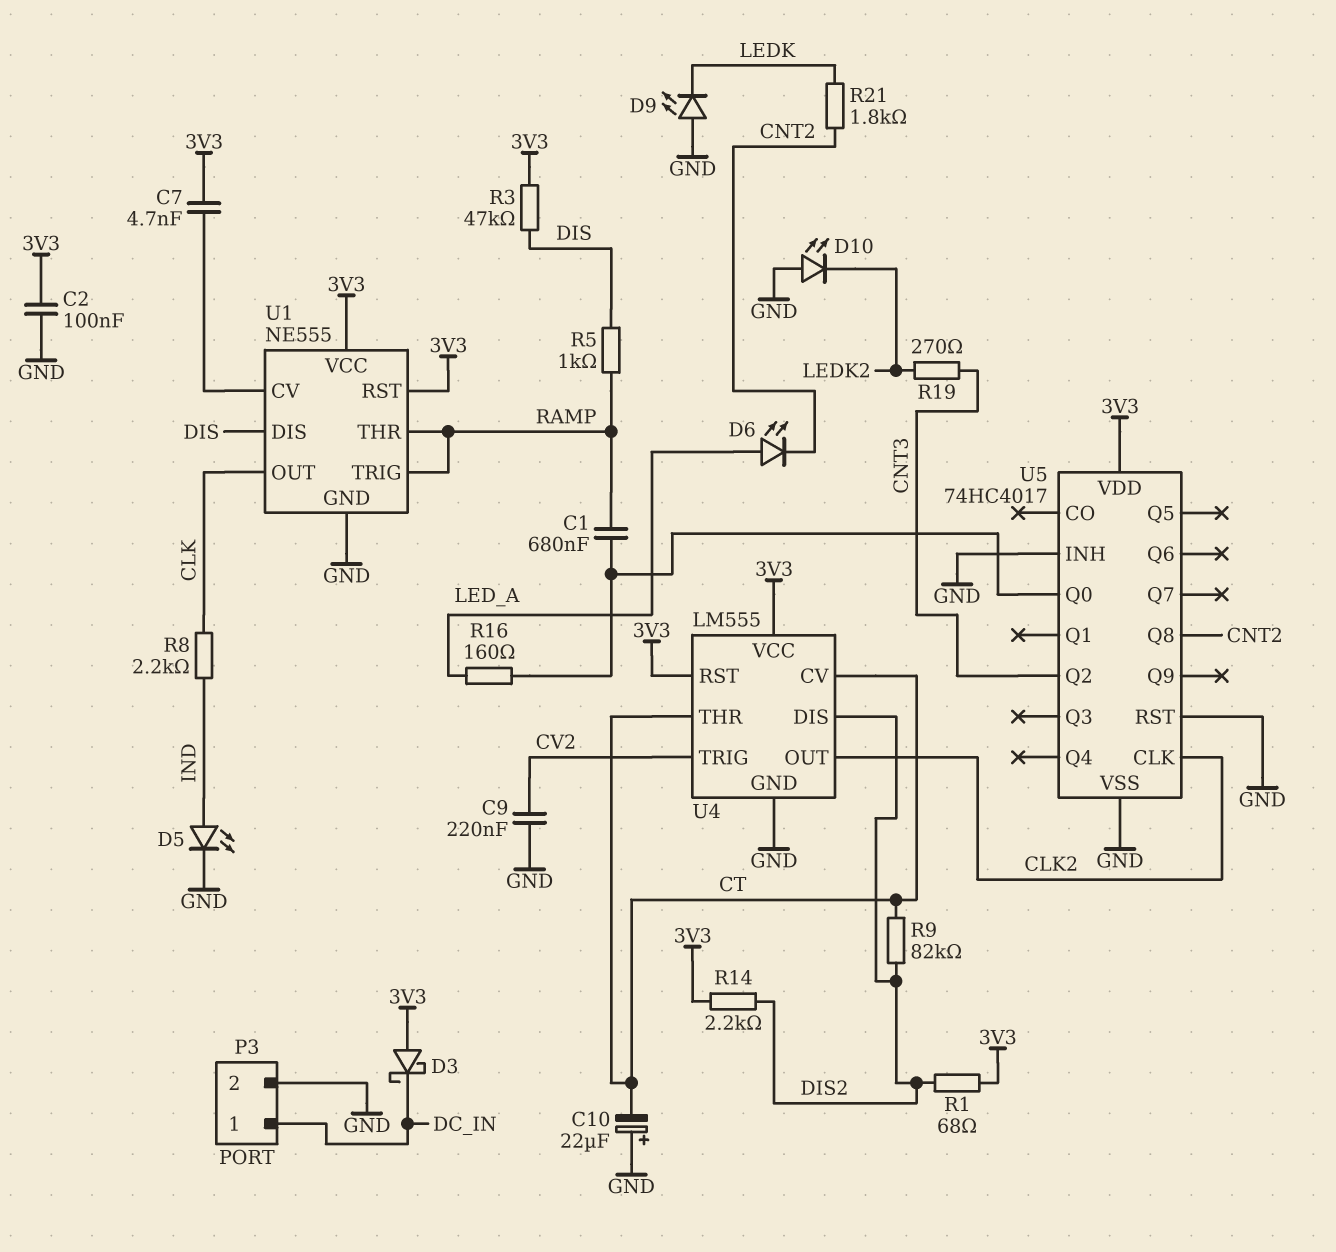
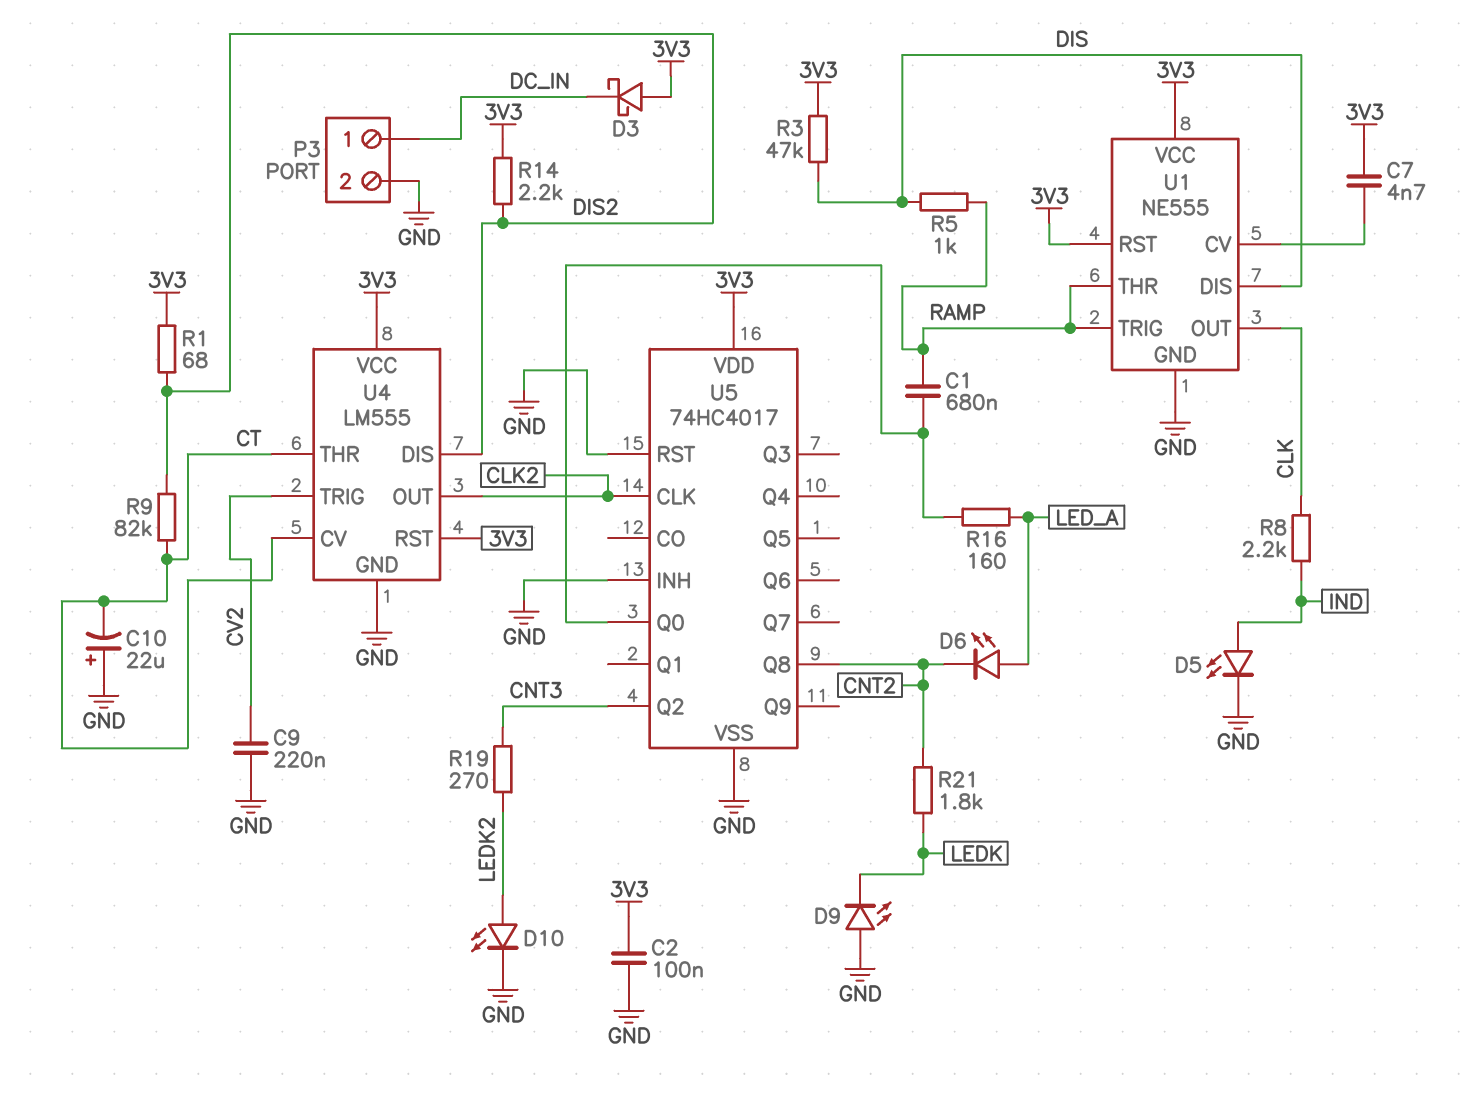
D10: LED (A GND, K LEDK2) -> LED (A LEDK2, K GND)

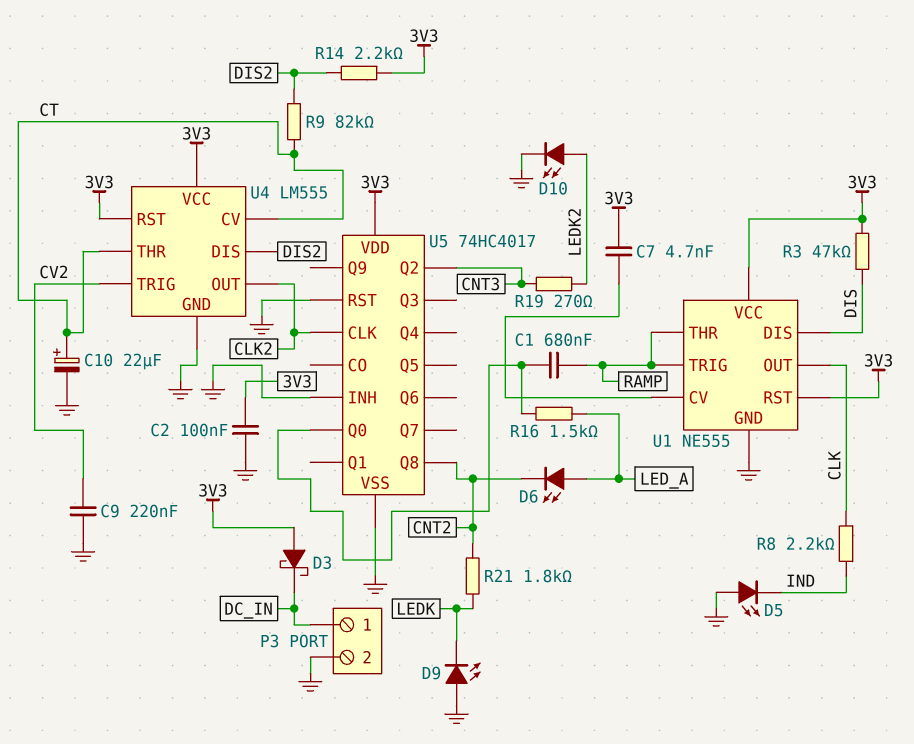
C10: 22uF (plus GND, minus CT) -> 22uF (plus CT, minus GND)
D5: LED (A IND, K GND) -> LED (A GND, K IND)
R1: 68 (3V3, DIS2) -> none
R5: 1k (DIS, RAMP) -> none
R16: 160 (LED_A, U5/Q0) -> 1.5k (LED_A, U5/Q0)

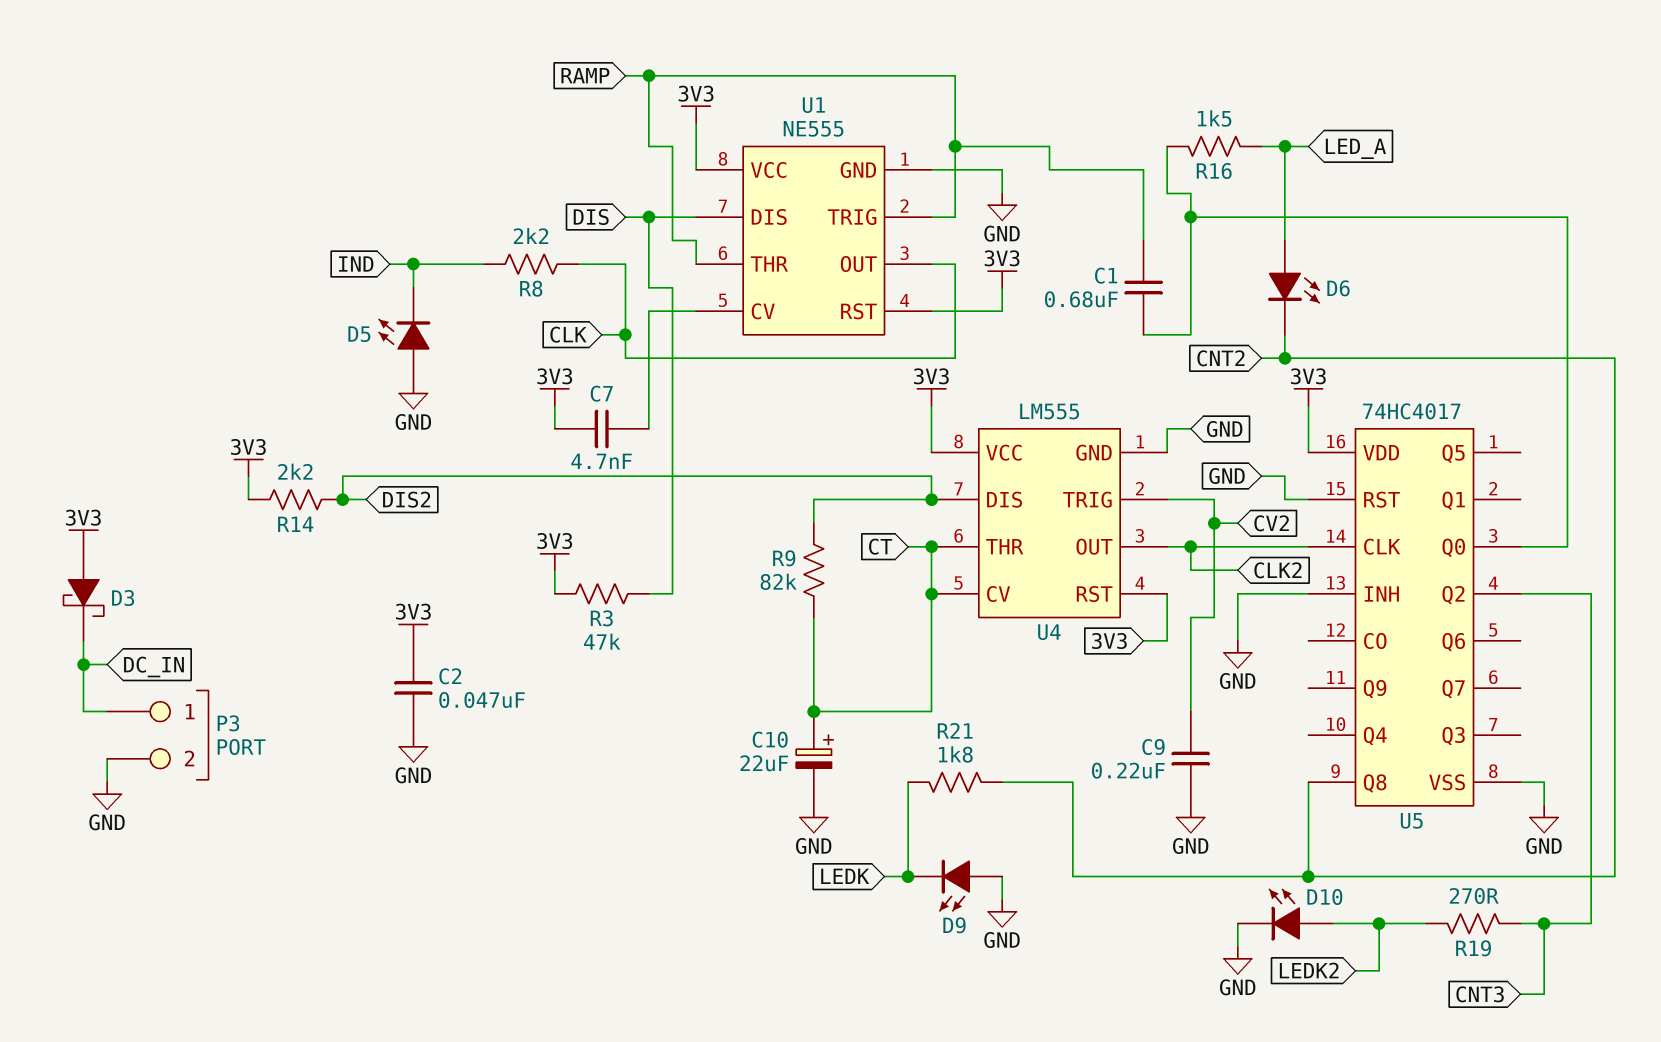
C2: 100nF (3V3, GND) -> 47nF (3V3, GND)

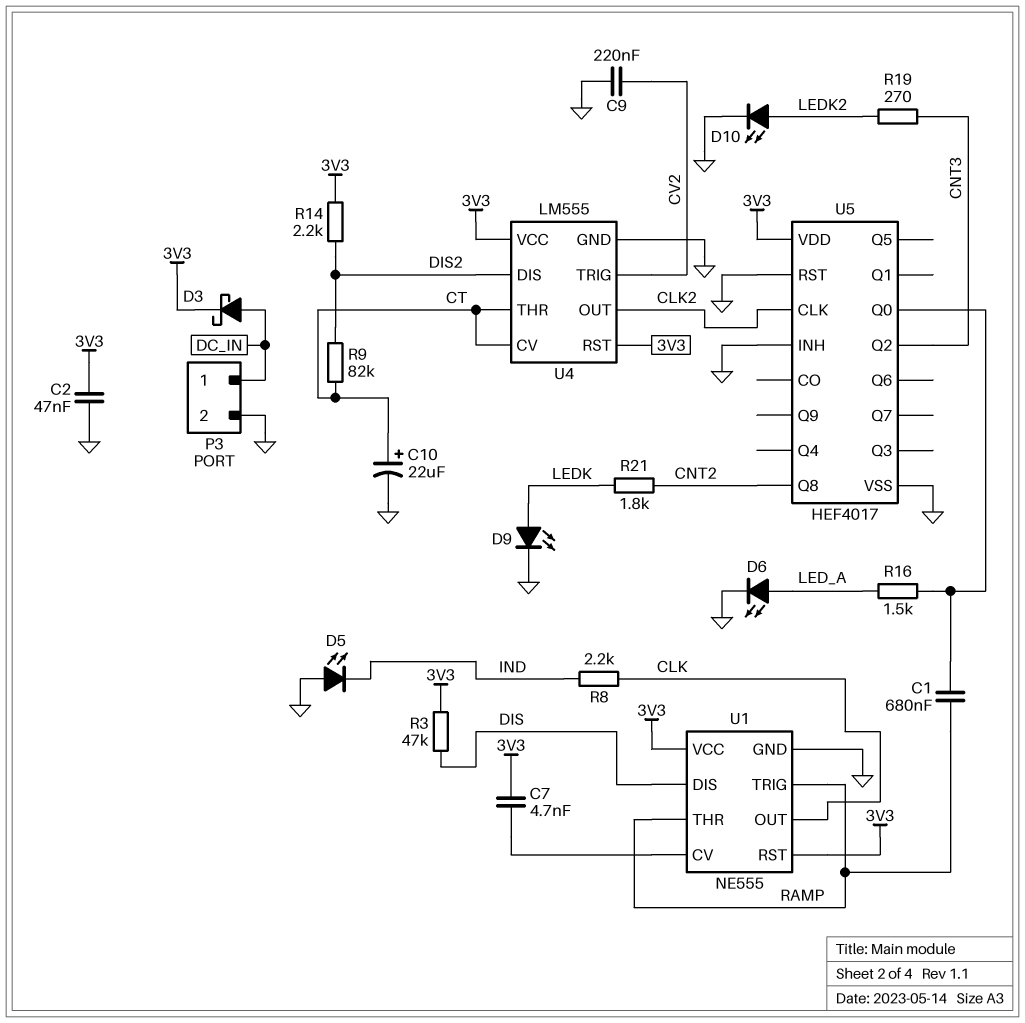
D3: schottky (A 3V3, K DC_IN) -> schottky (A DC_IN, K 3V3)
D6: LED (A LED_A, K CNT2) -> LED (A LED_A, K GND)
D9: LED (A GND, K LEDK) -> LED (A LEDK, K GND)
U5: 74HC4017 -> HEF4017

